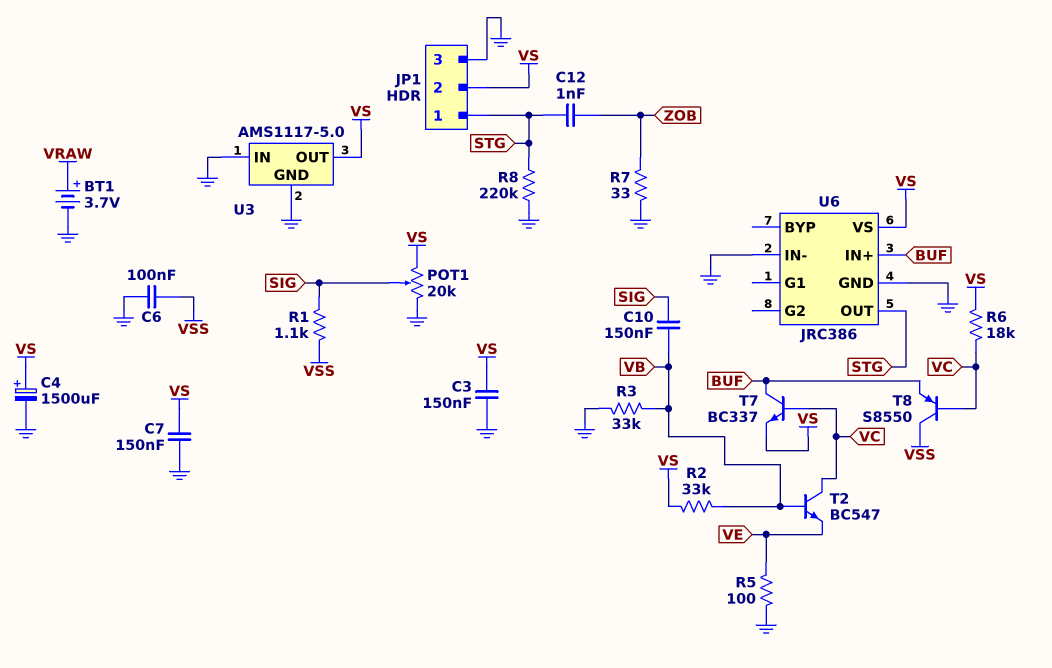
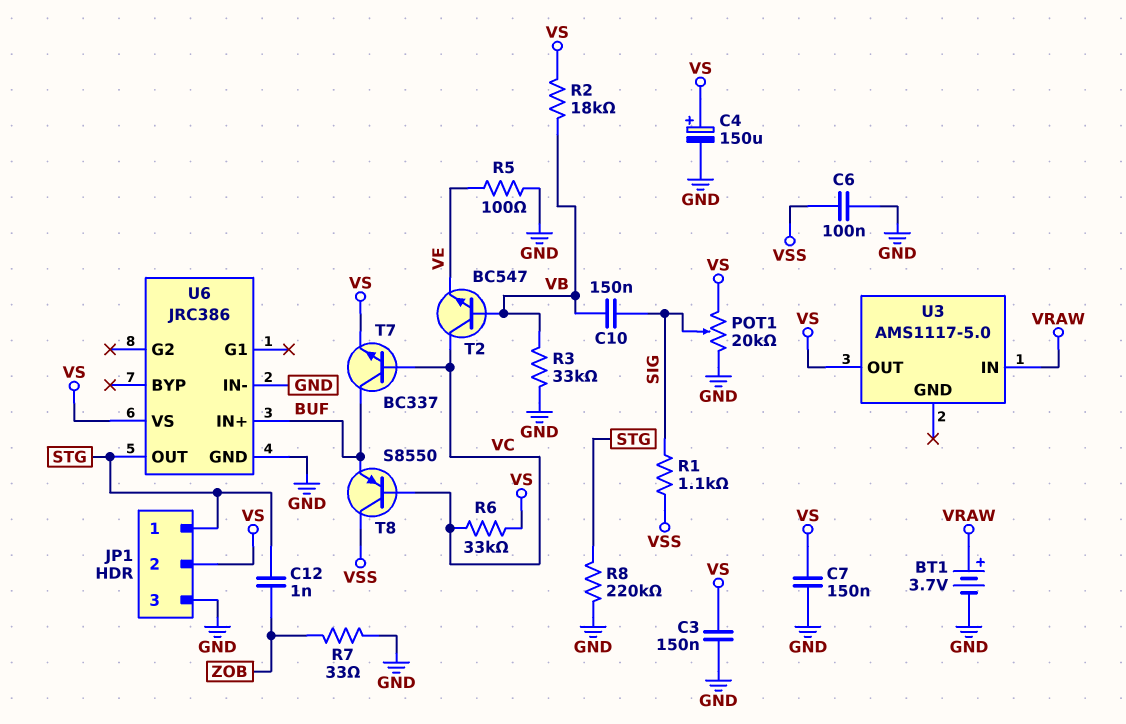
C4: 1500uF (plus VS, minus GND) -> 150uF (plus VS, minus GND)
R2: 33k (VB, VS) -> 18k (VB, VS)
R6: 18k (VC, VS) -> 33k (VC, VS)
U3 pin GND: GND -> none
U3 pin IN: GND -> VRAW

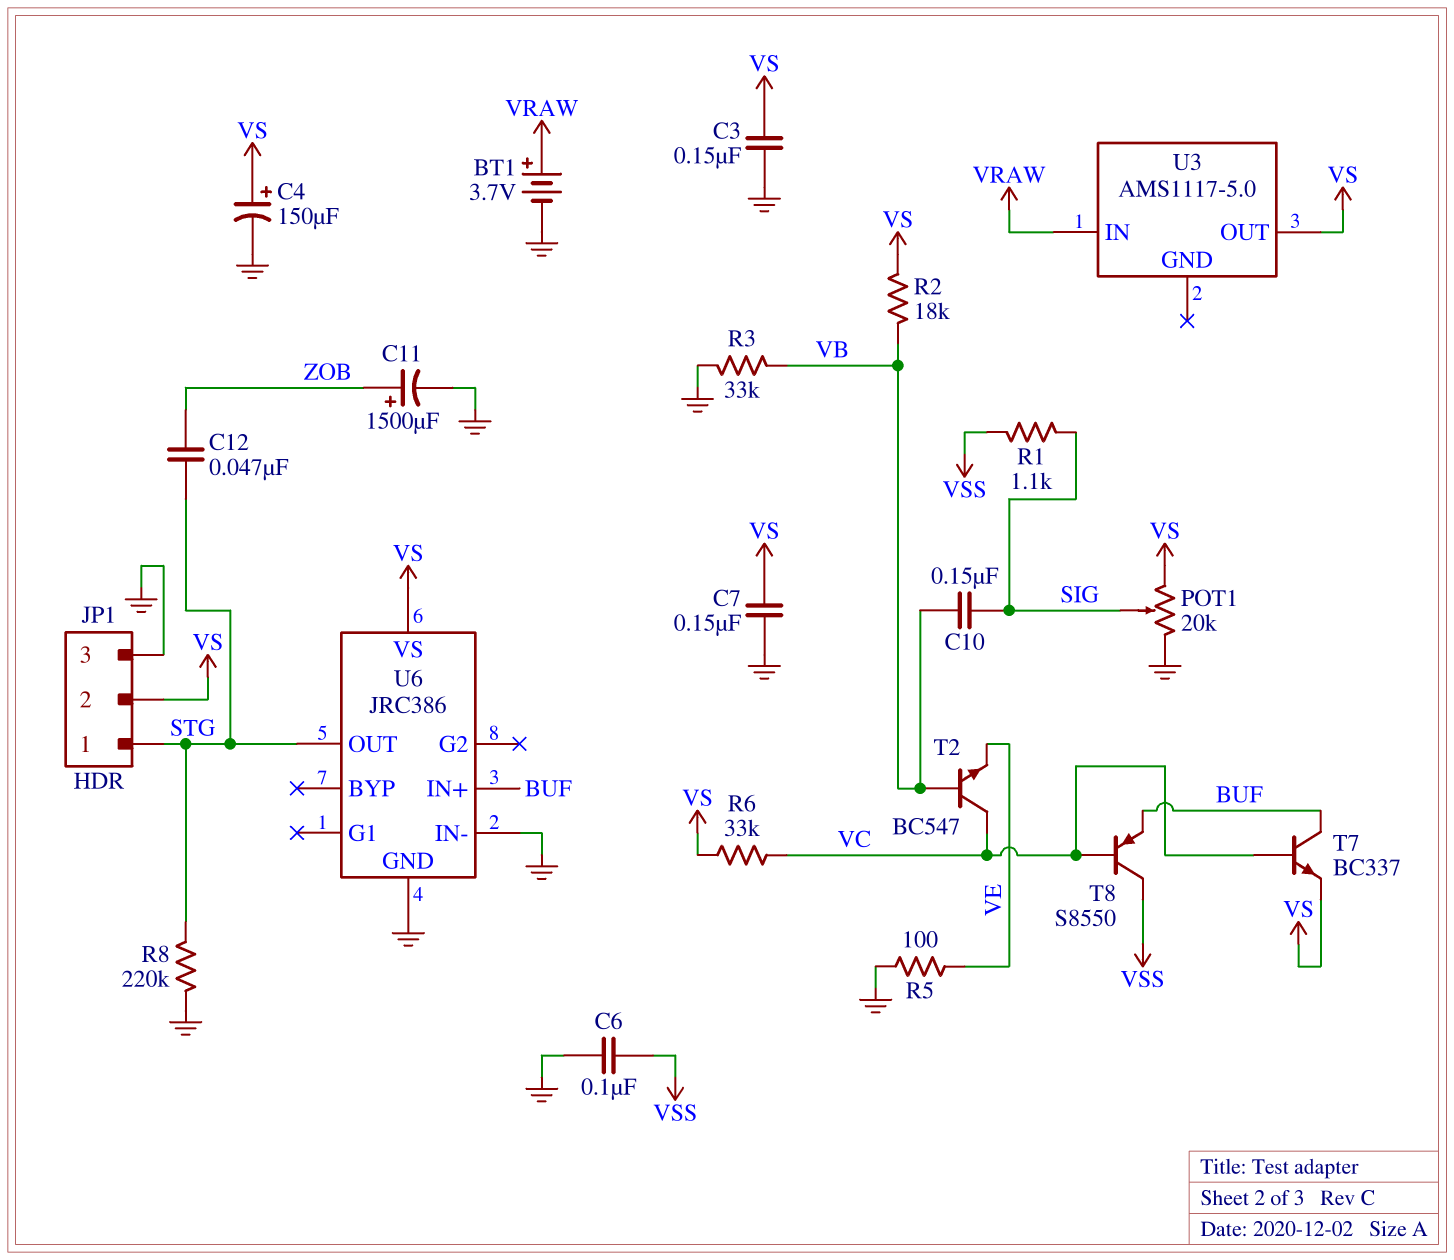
C11: none -> 1500uF (plus ZOB, minus GND)
C12: 1nF (STG, ZOB) -> 47nF (STG, ZOB)
R7: 33 (GND, ZOB) -> none

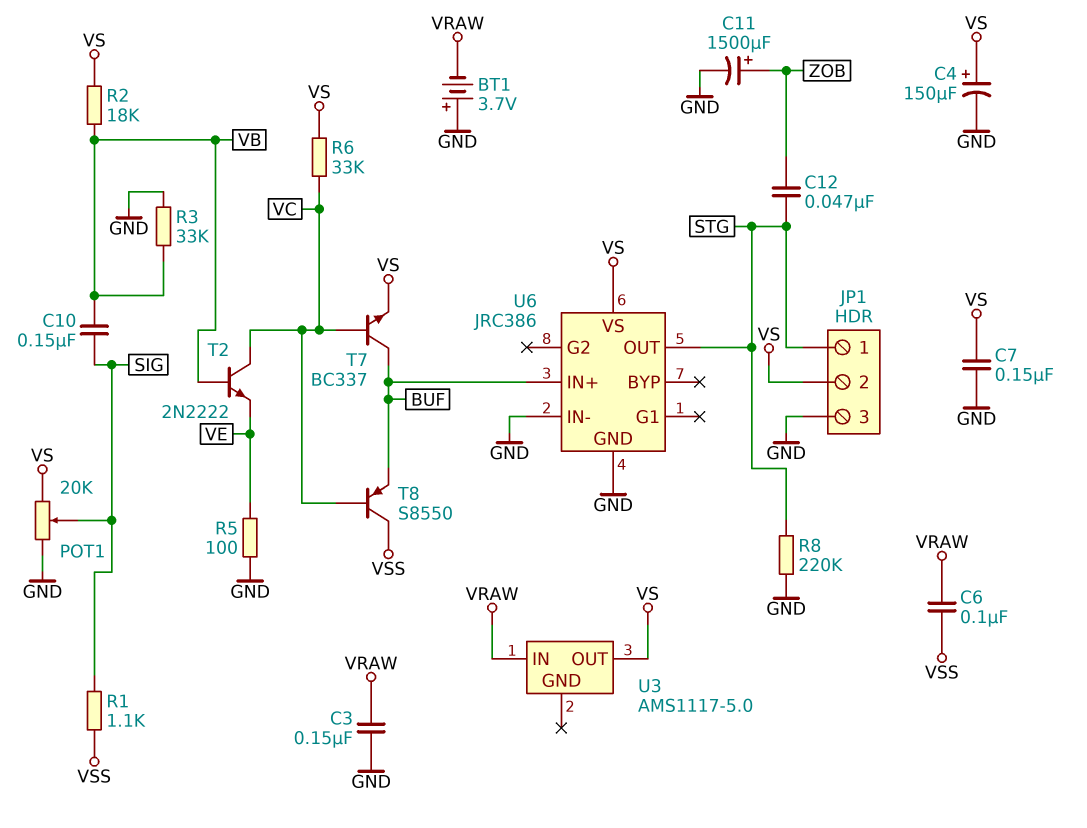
BT1: 3.7V (plus VRAW, minus GND) -> 3.7V (plus GND, minus VRAW)
C3: 150nF (GND, VS) -> 150nF (GND, VRAW)
C6: 100nF (GND, VSS) -> 100nF (VRAW, VSS)
T2: NPN BC547 (B VB, C VC, E VE) -> NPN 2N2222 (B VB, C VC, E VE)

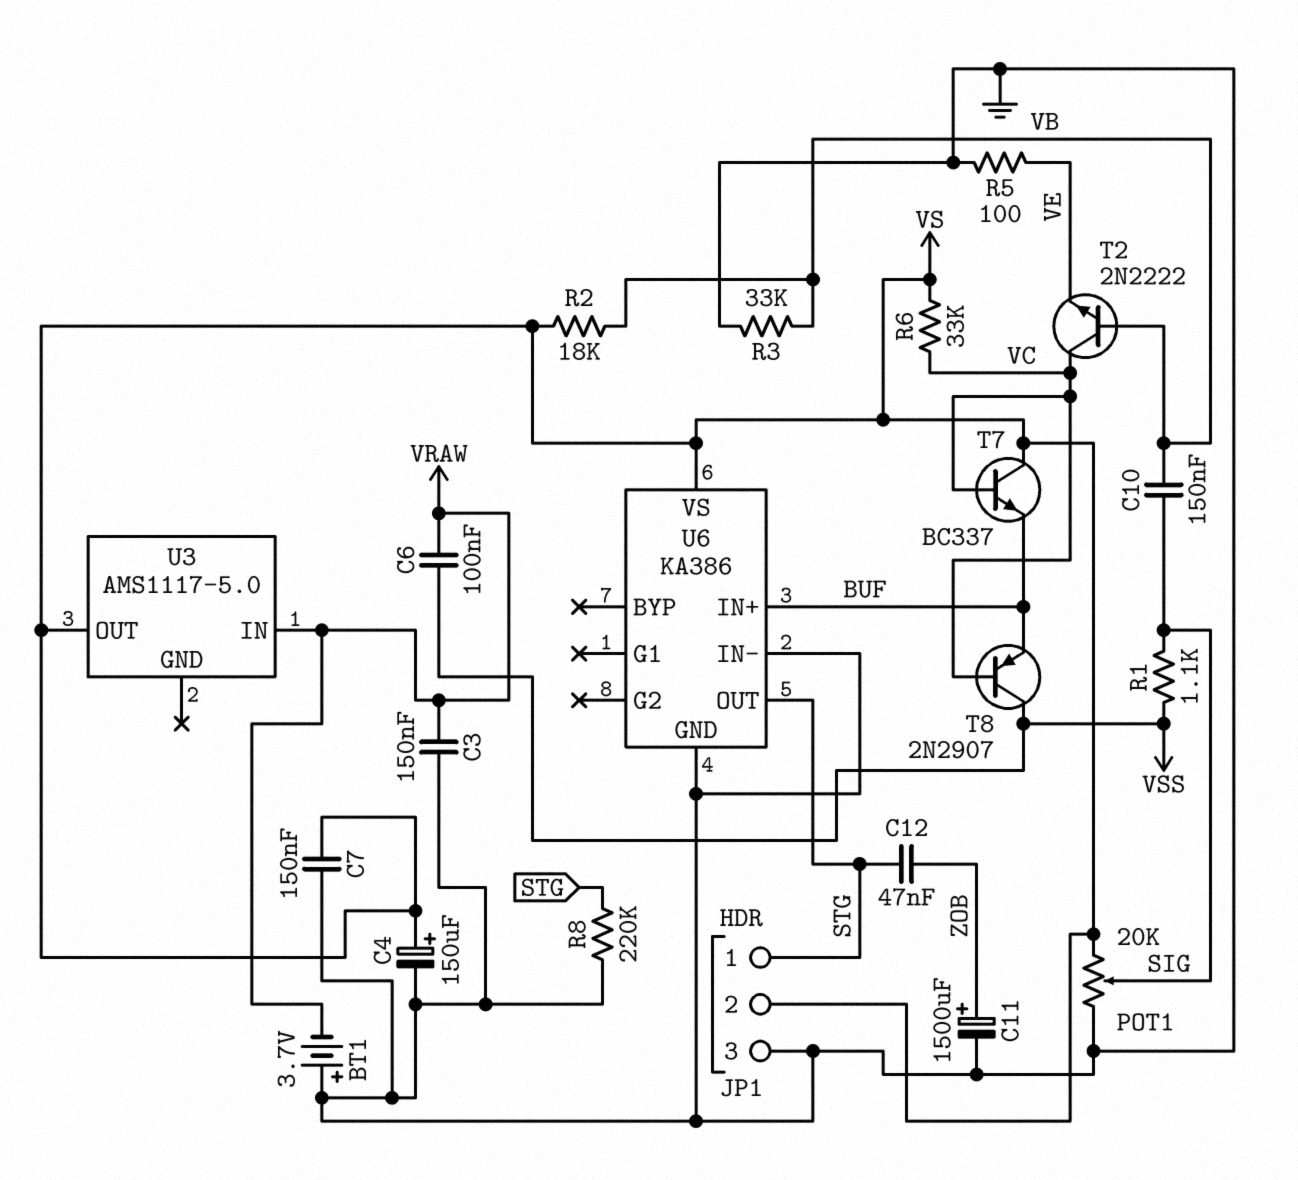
T7: NPN BC337 (B VC, C BUF, E VS) -> NPN BC337 (B VC, C VS, E BUF)
T8: PNP S8550 (B VC, C VSS, E BUF) -> PNP 2N2907 (B VC, C VSS, E BUF)
U6: JRC386 -> KA386

